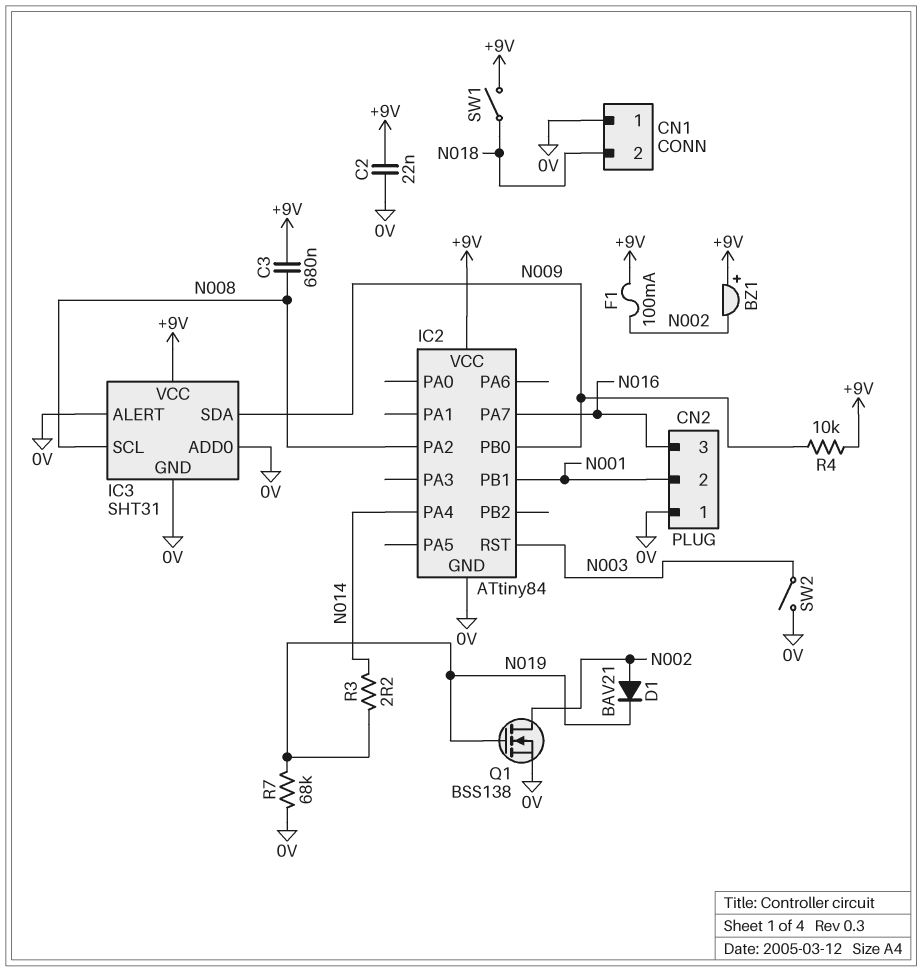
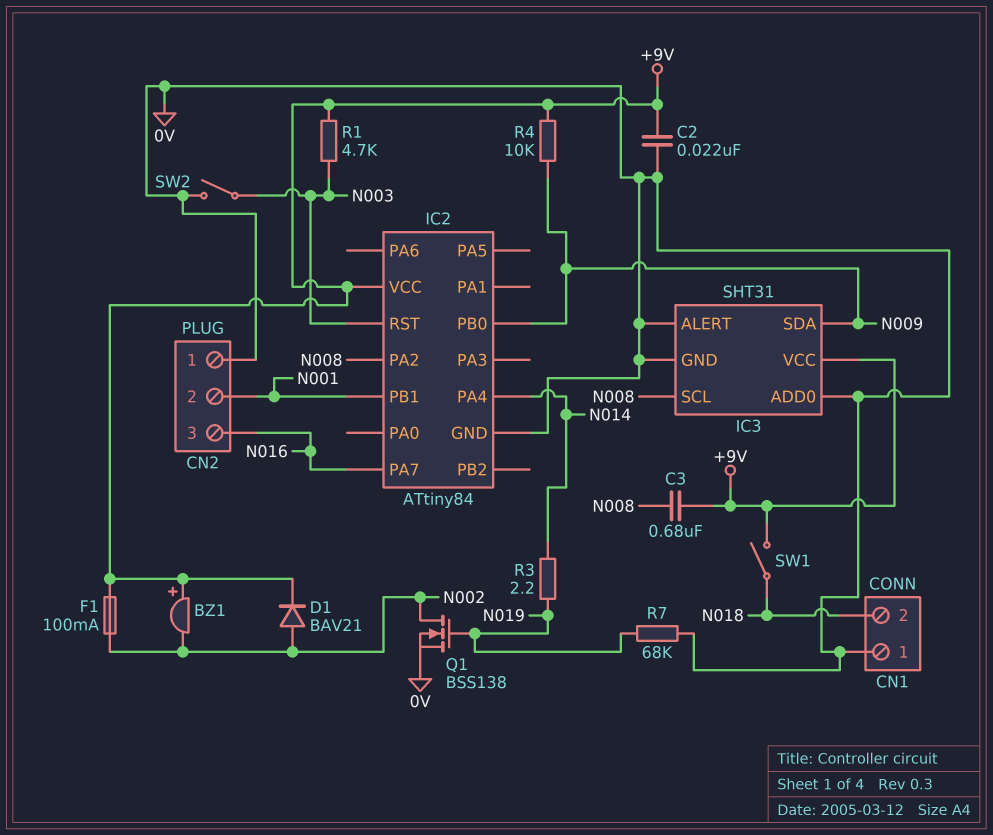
D1: diode BAV21 (A N002, K N019) -> diode BAV21 (A N002, K +9V)
R1: none -> 4.7k (+9V, N003)

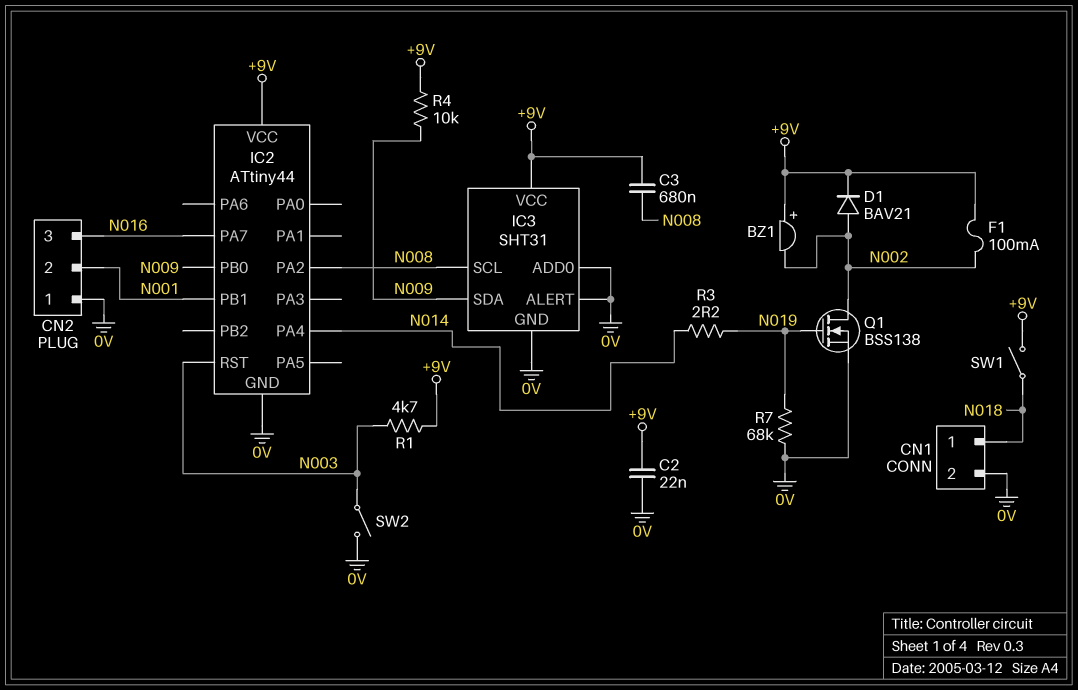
CN1 pin 1: 0V -> N018
CN1 pin 2: N018 -> 0V
IC2: ATtiny84 -> ATtiny44

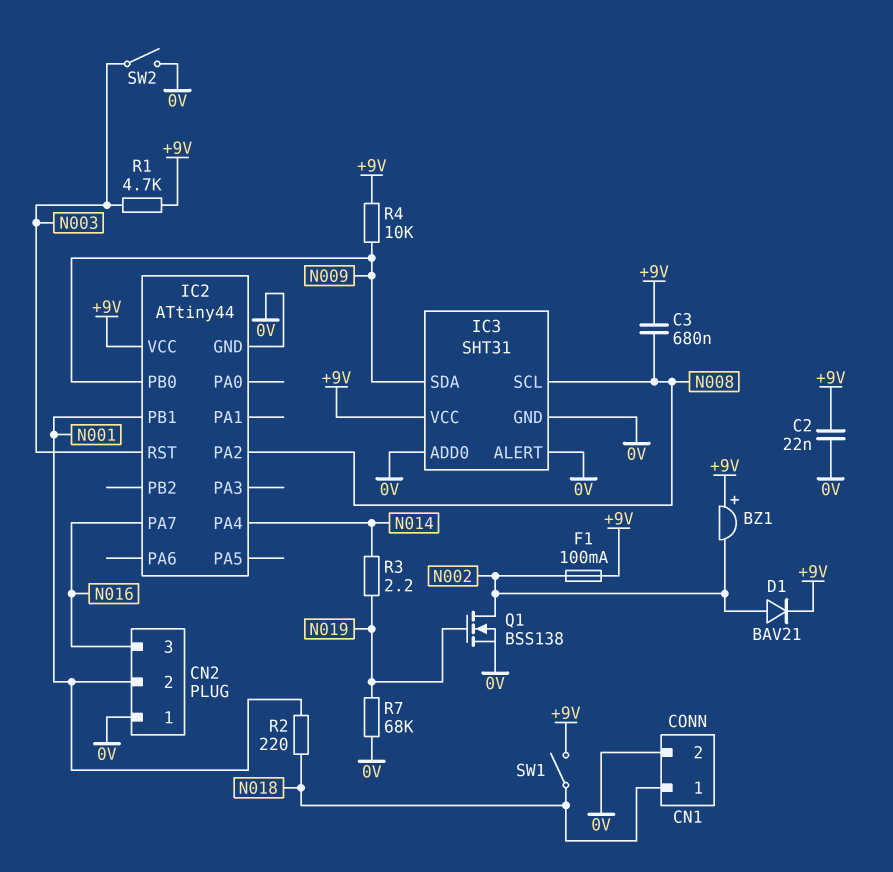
R2: none -> 220 (N001, N018)

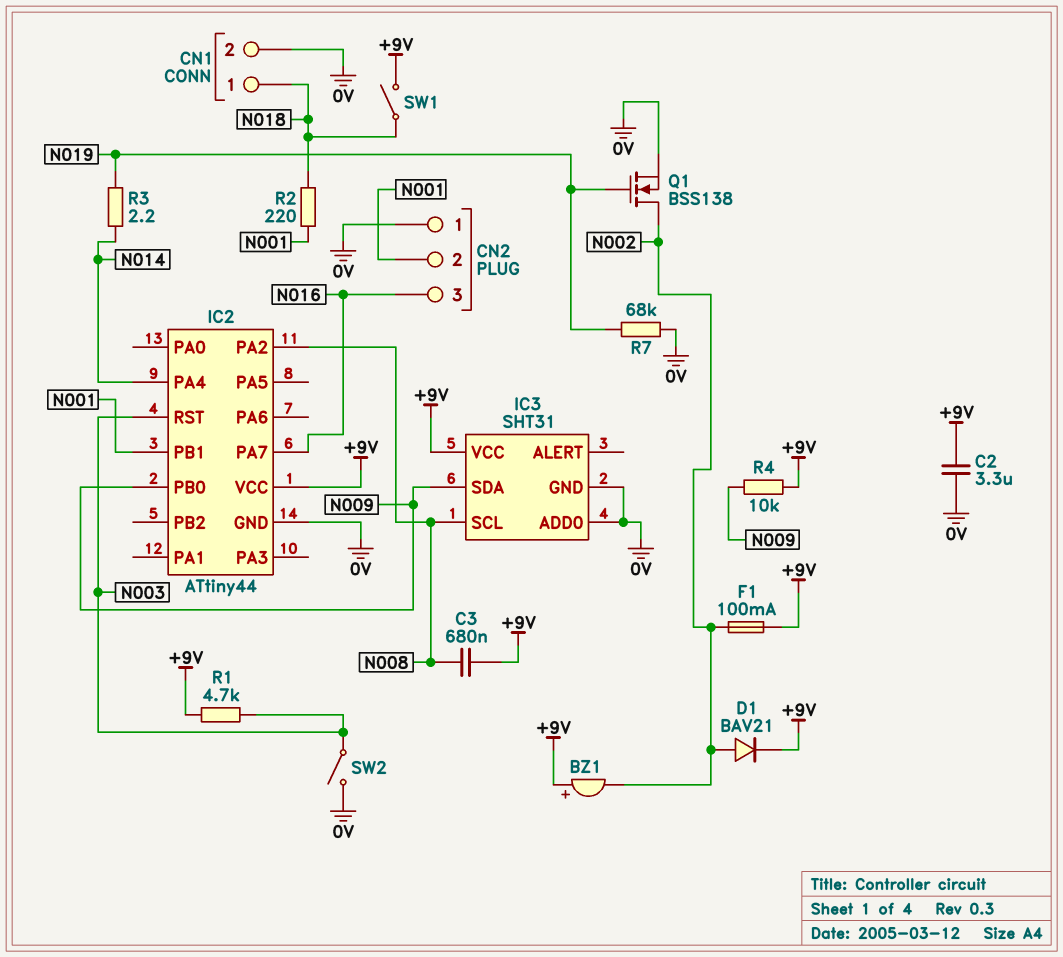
C2: 22nF (+9V, 0V) -> 3.3uF (+9V, 0V)
IC3 pin ALERT: 0V -> none

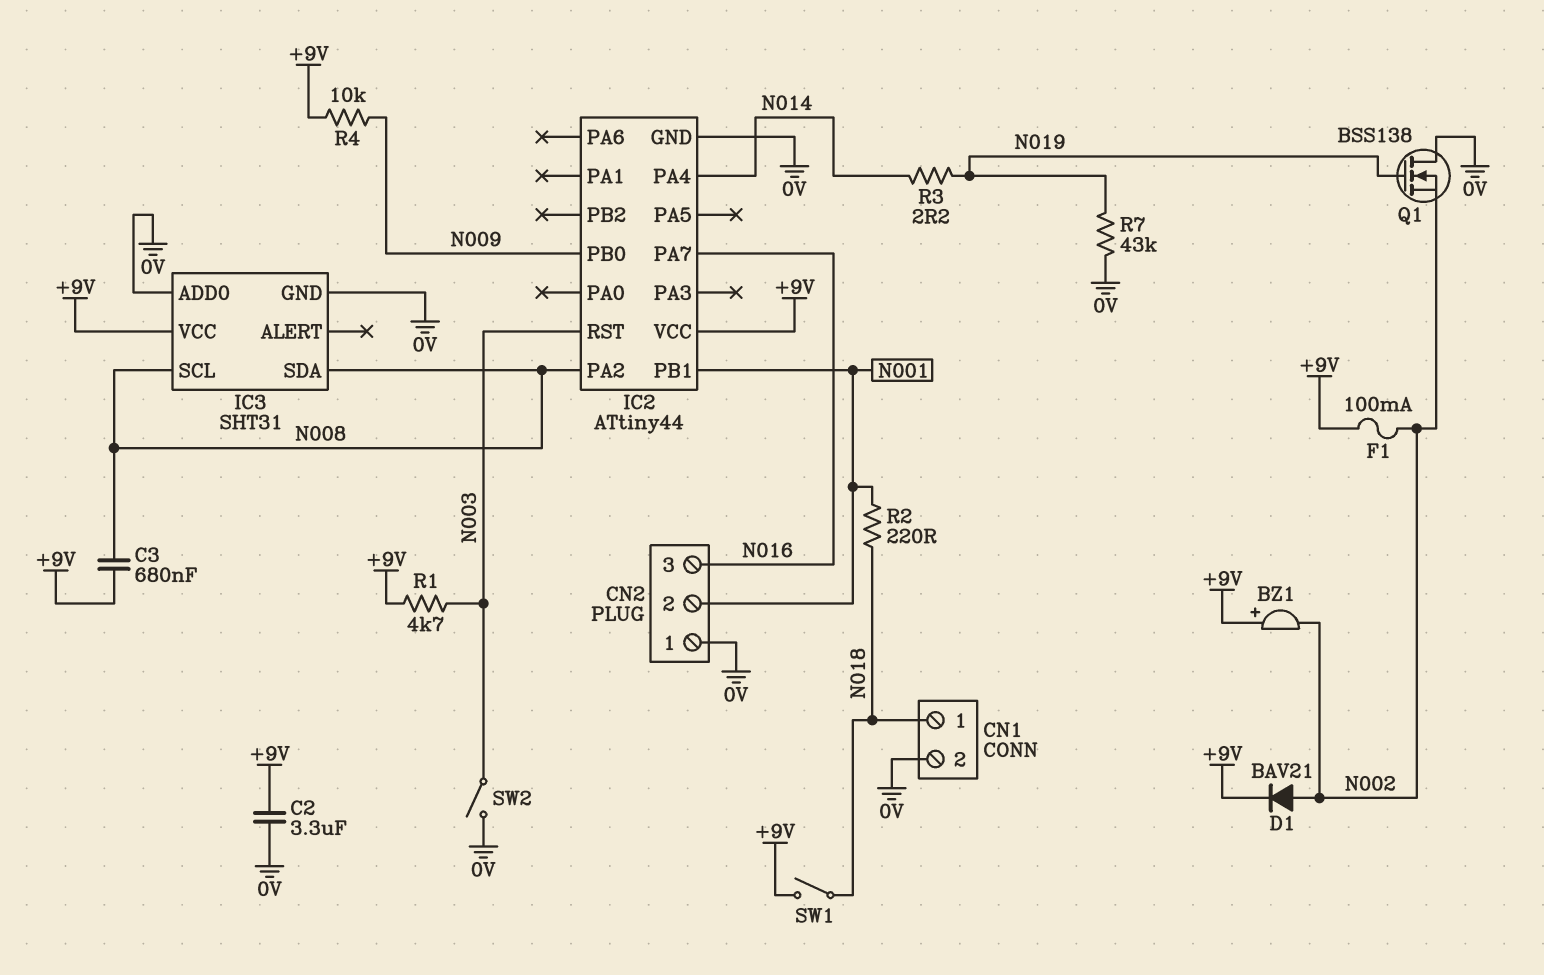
IC3 pin SDA: N009 -> N008
Q1: NMOS BSS138 (G N019, D N002, S 0V) -> NMOS BSS138 (G N019, D 0V, S N002)
R7: 68k (0V, N019) -> 43k (0V, N019)

